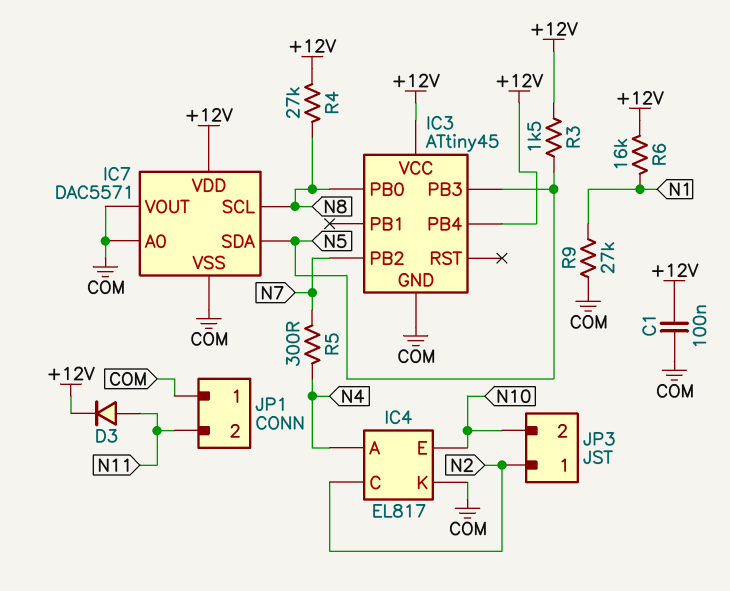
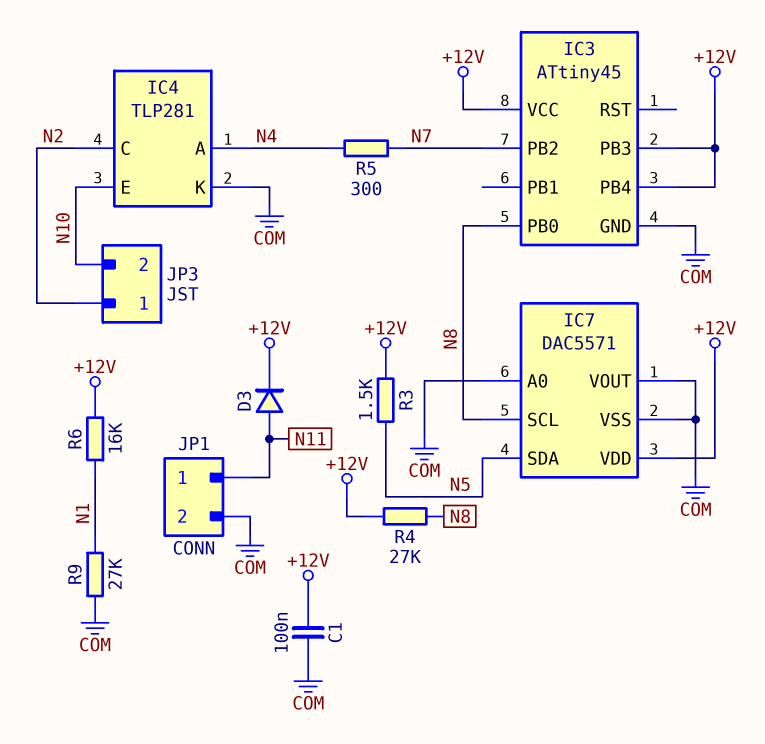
IC3 pin PB3: N5 -> +12V
IC4: EL817 -> TLP281
JP1 pin 1: COM -> N11
JP1 pin 2: N11 -> COM

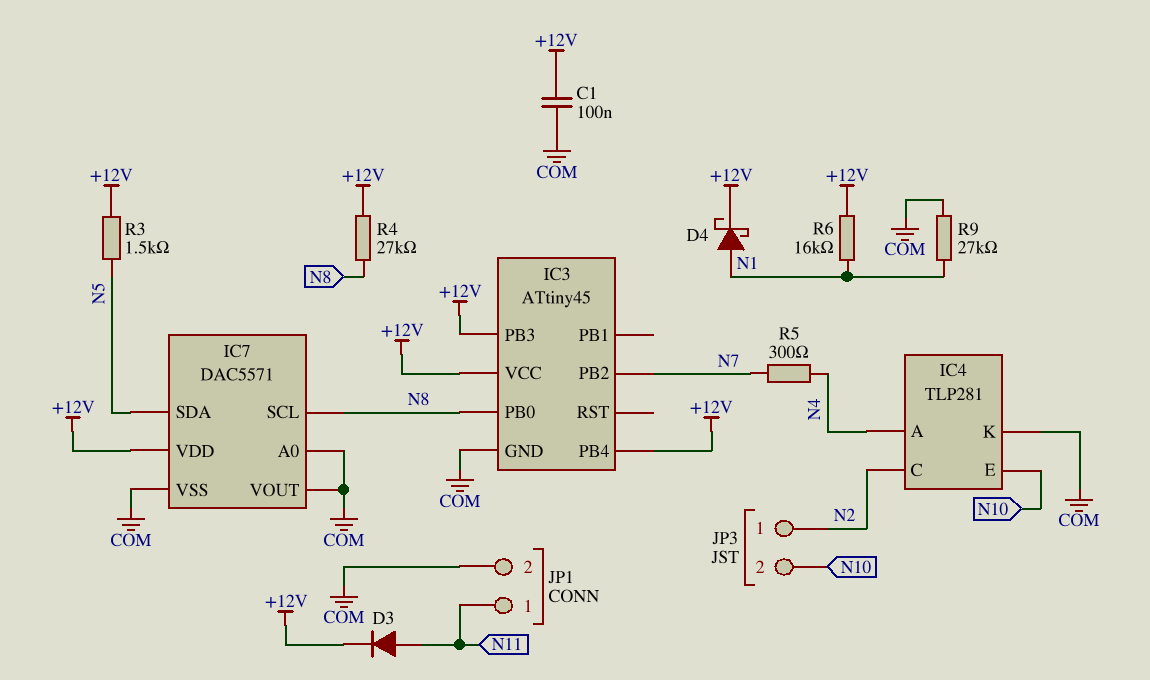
D4: none -> schottky (A N1, K +12V)

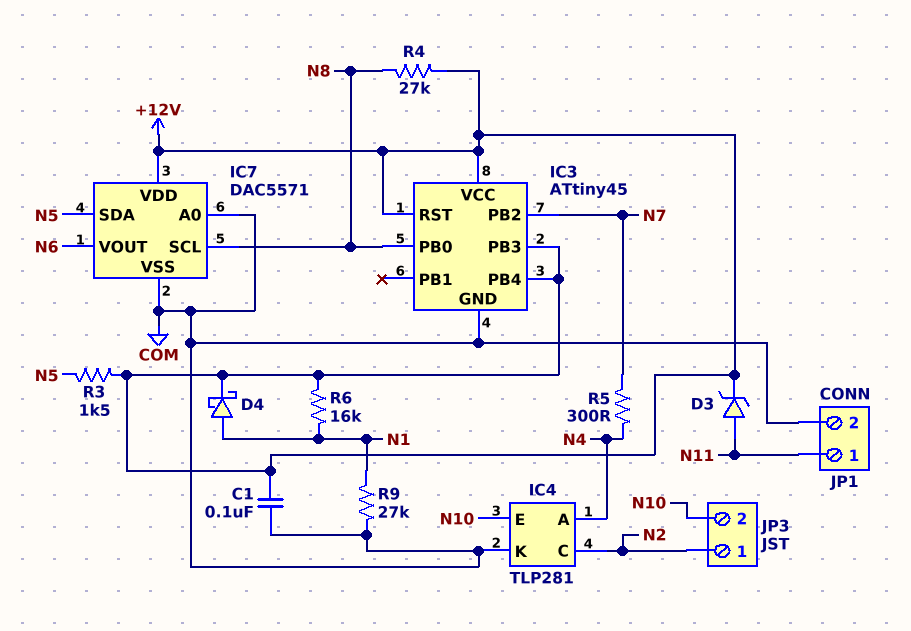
D3: diode (A N11, K +12V) -> zener (A N11, K +12V)
IC3 pin RST: none -> +12V
IC7 pin VOUT: COM -> N6

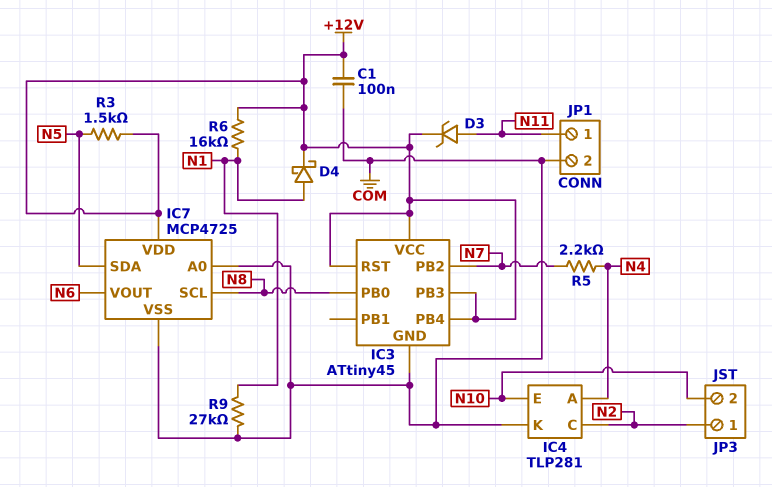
IC7: DAC5571 -> MCP4725
R4: 27k (+12V, N8) -> none
R5: 300 (N4, N7) -> 2.2k (N4, N7)

